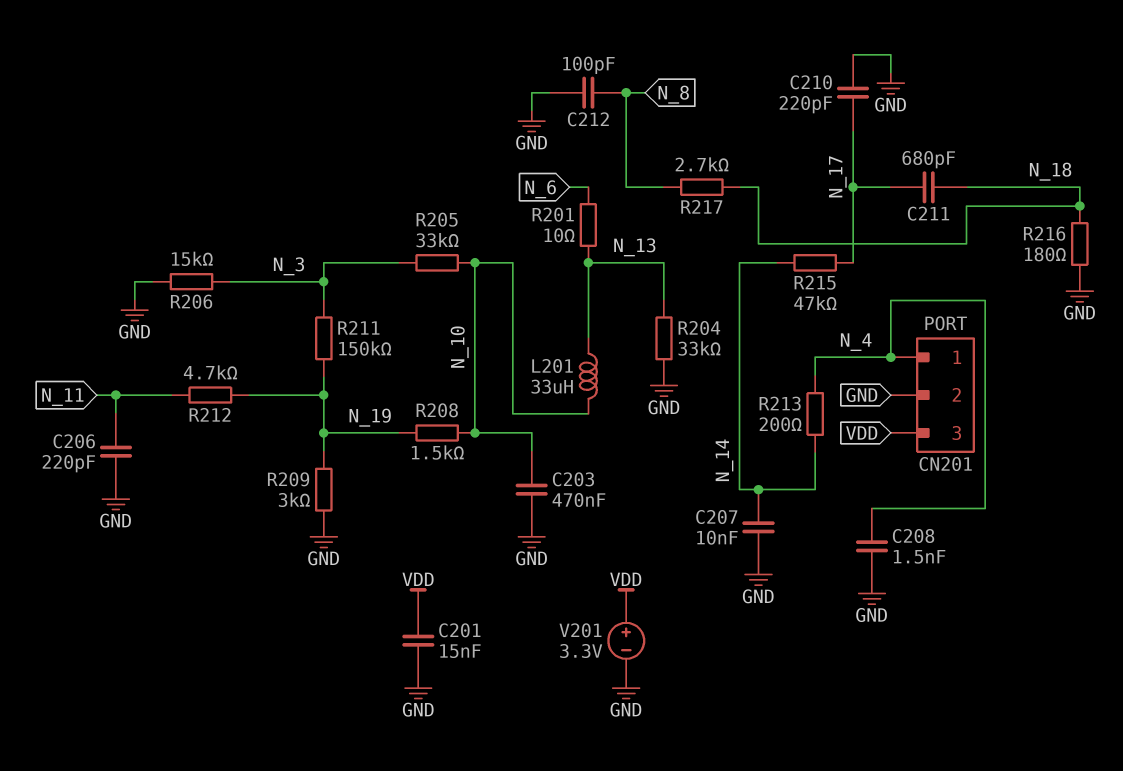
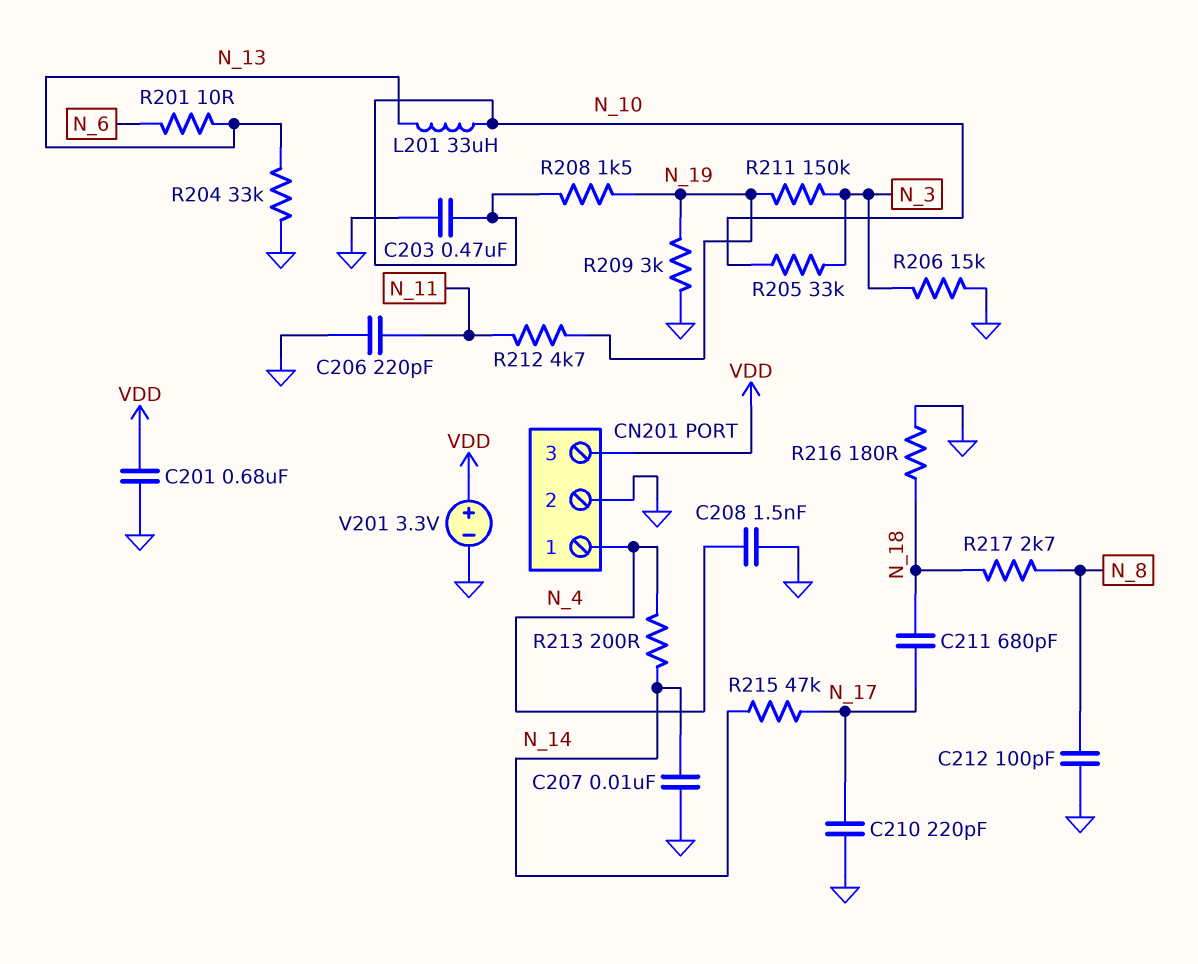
C201: 15nF (GND, VDD) -> 680nF (GND, VDD)

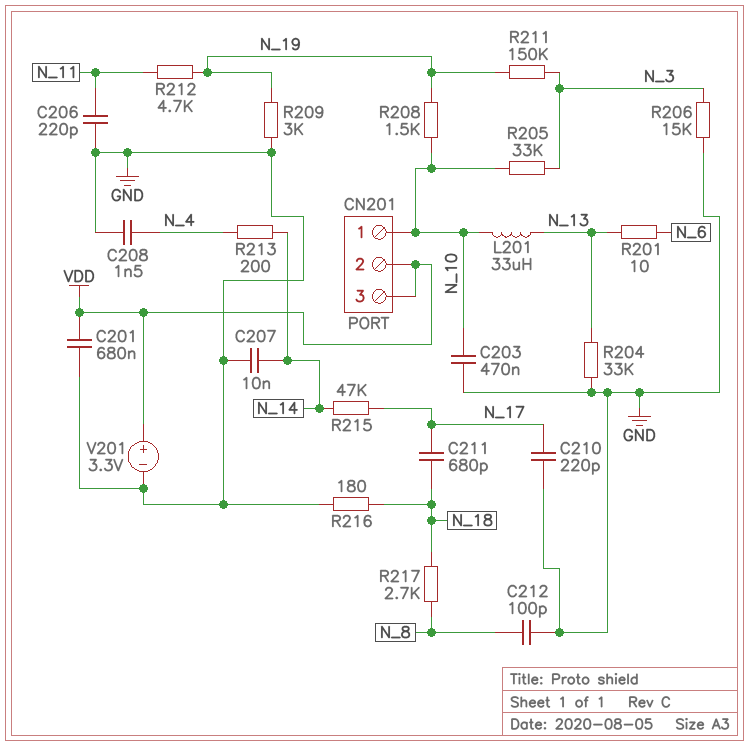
CN201 pin 1: N_4 -> N_10
CN201 pin 2: GND -> VDD

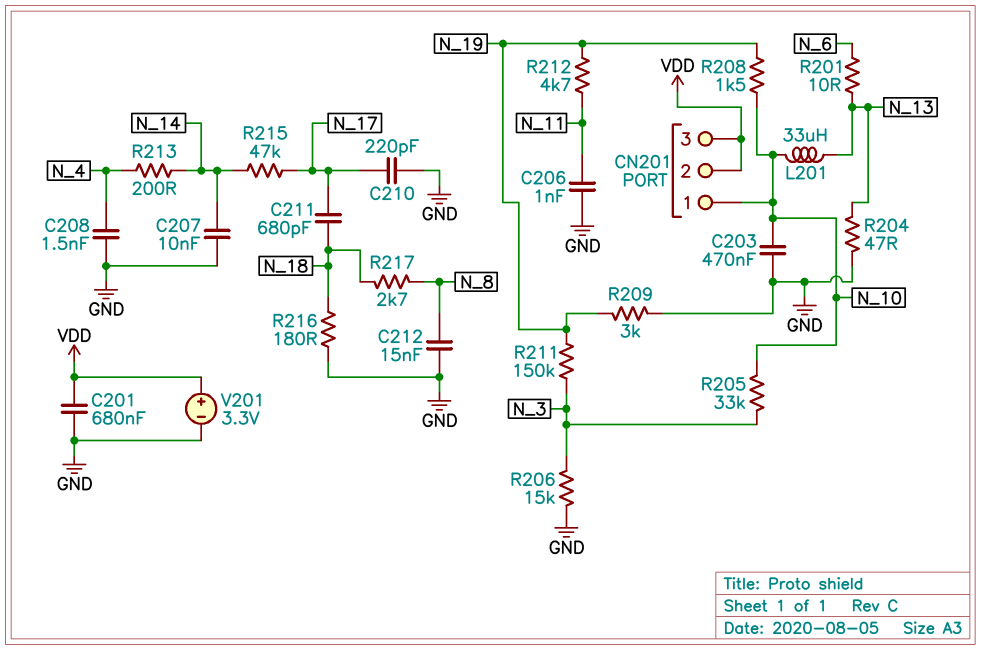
C206: 220pF (GND, N_11) -> 1nF (GND, N_11)
C212: 100pF (GND, N_8) -> 15nF (GND, N_8)
R204: 33k (GND, N_13) -> 47 (GND, N_13)

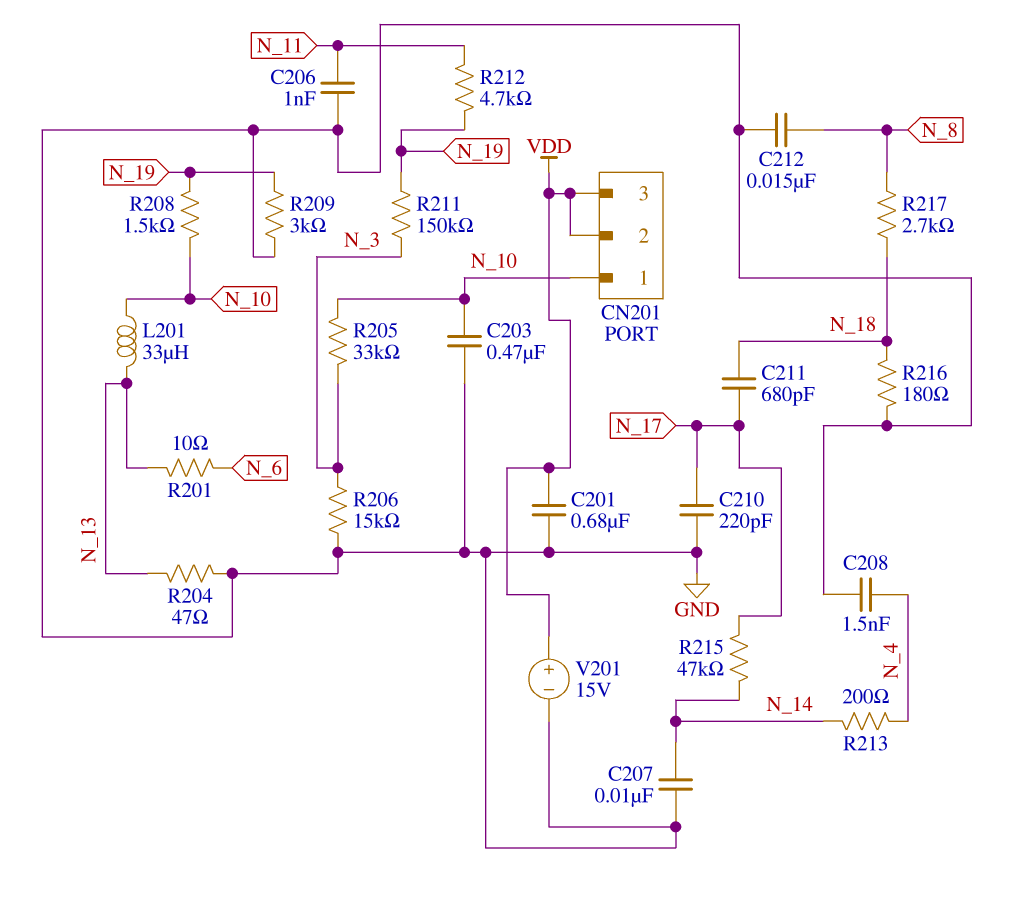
V201: 3.3V (plus VDD, minus GND) -> 15V (plus VDD, minus GND)

